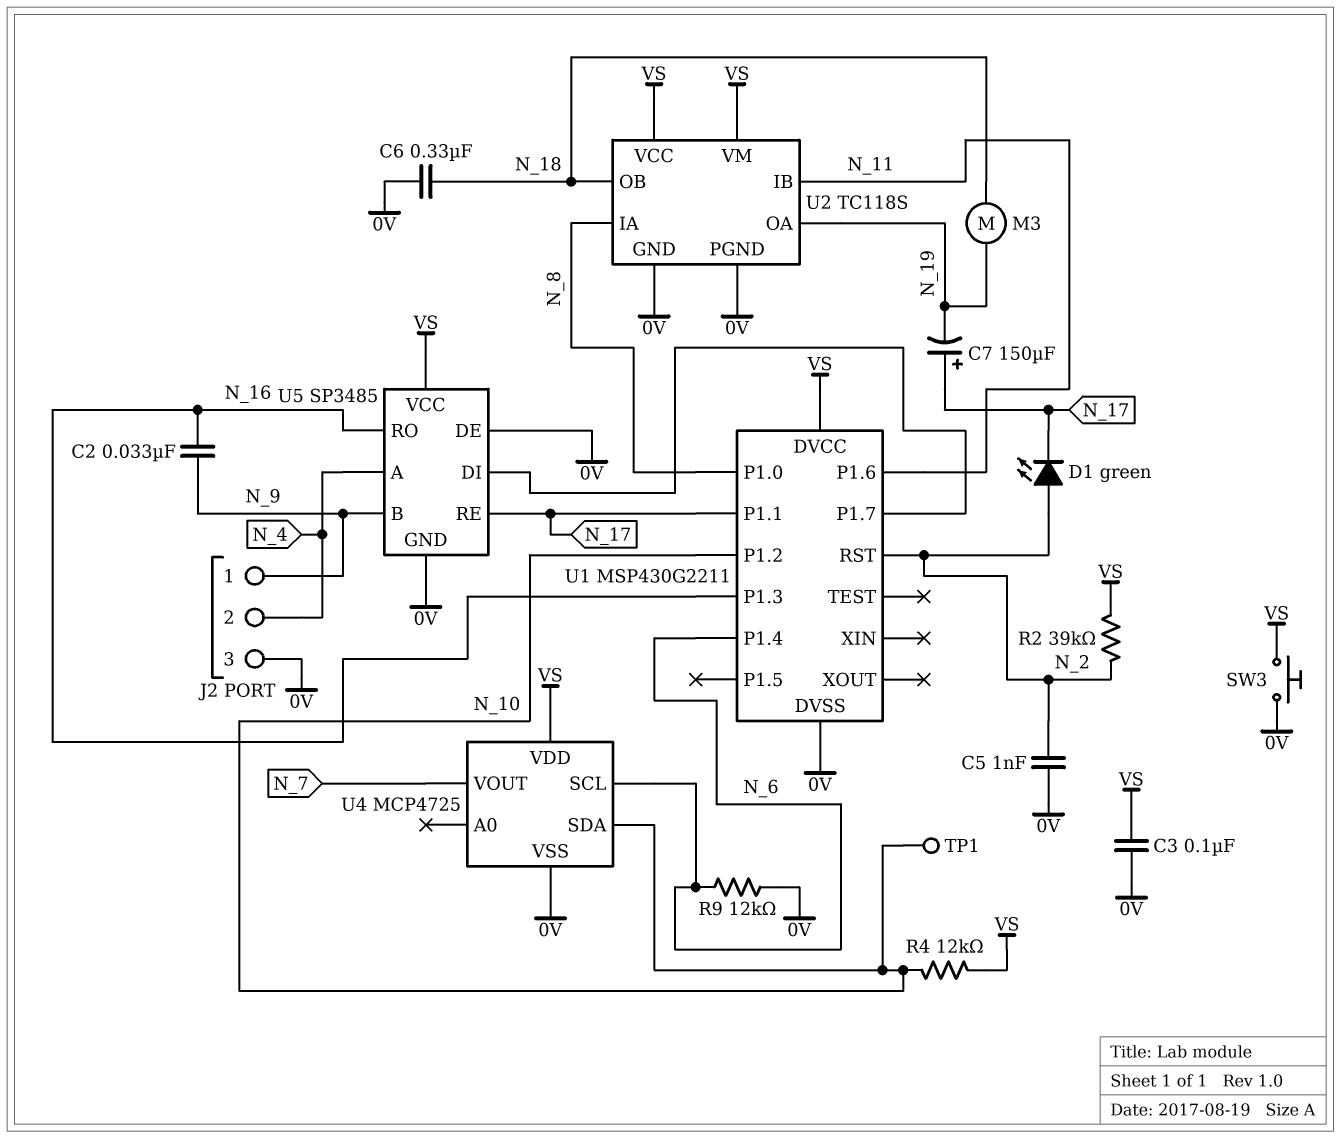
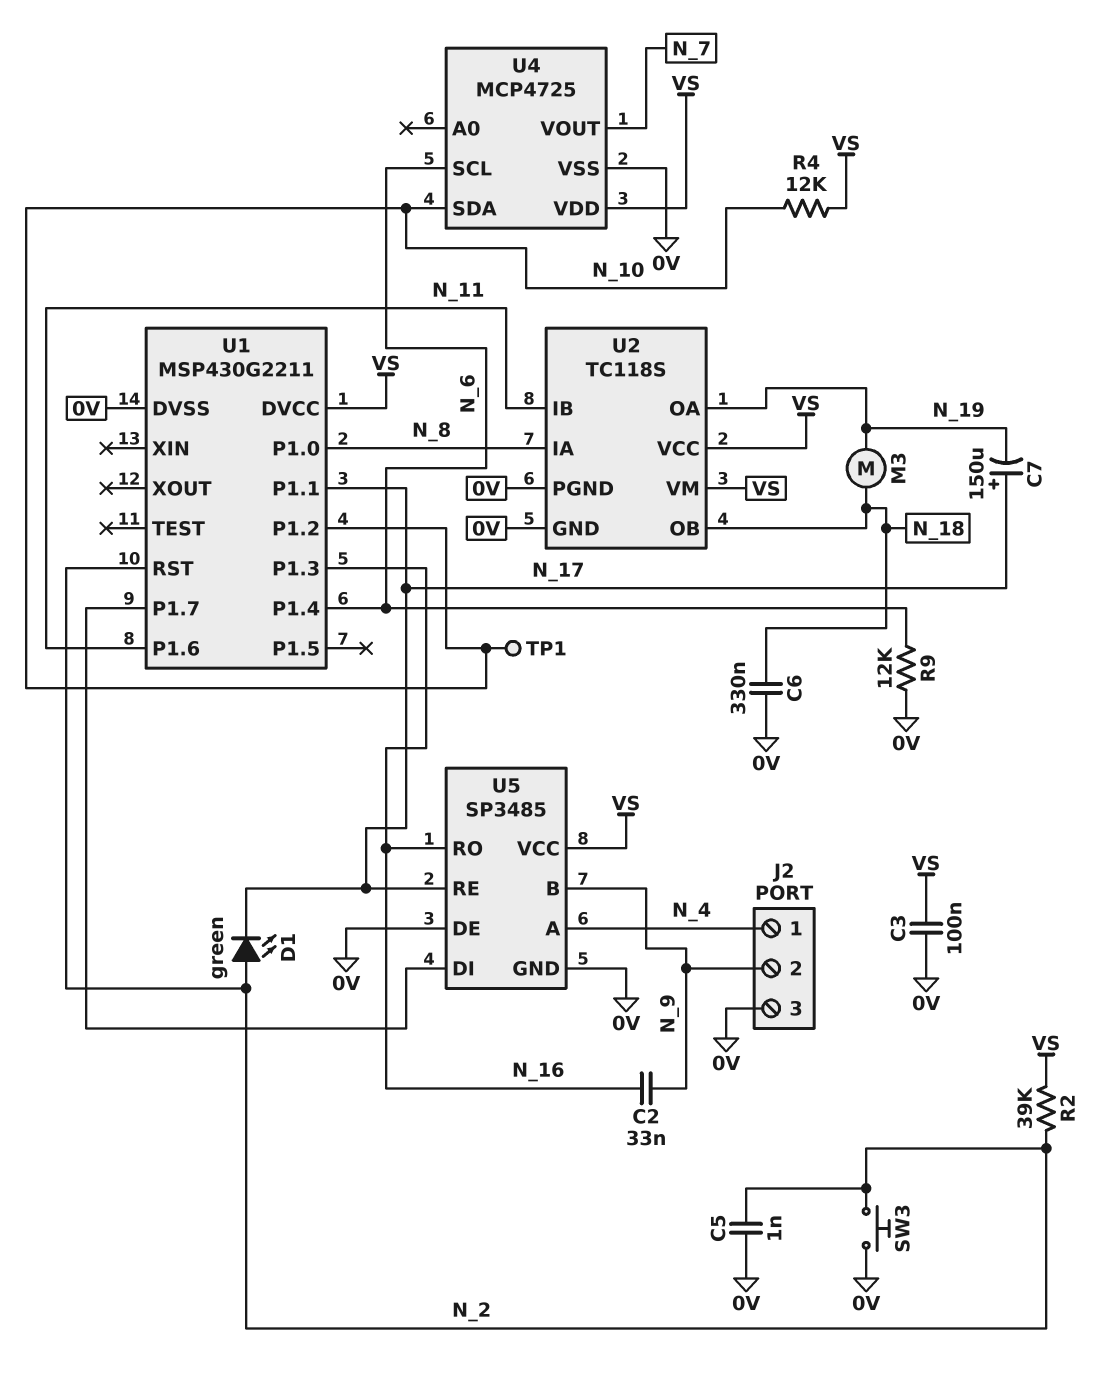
J2 pin 1: N_9 -> N_4
J2 pin 2: N_4 -> N_9
SW3: button (0V, VS) -> button (0V, N_2)

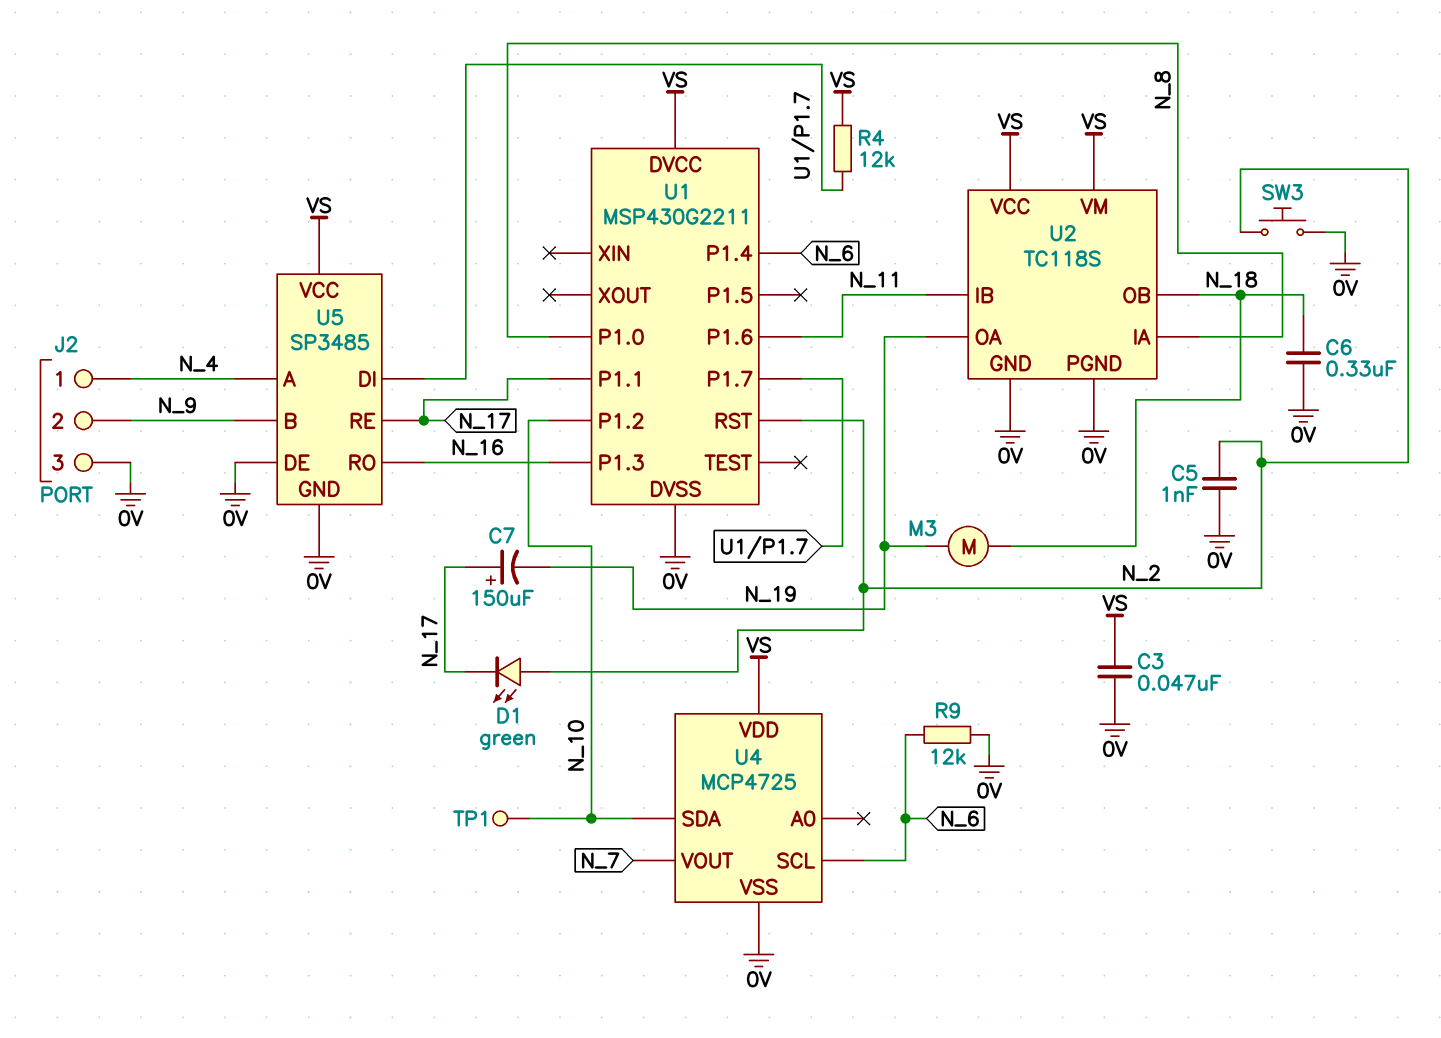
C2: 33nF (N_9, N_16) -> none
C3: 100nF (0V, VS) -> 47nF (0V, VS)
R2: 39k (N_2, VS) -> none
R4: 12k (N_10, VS) -> 12k (U1/P1.7, VS)

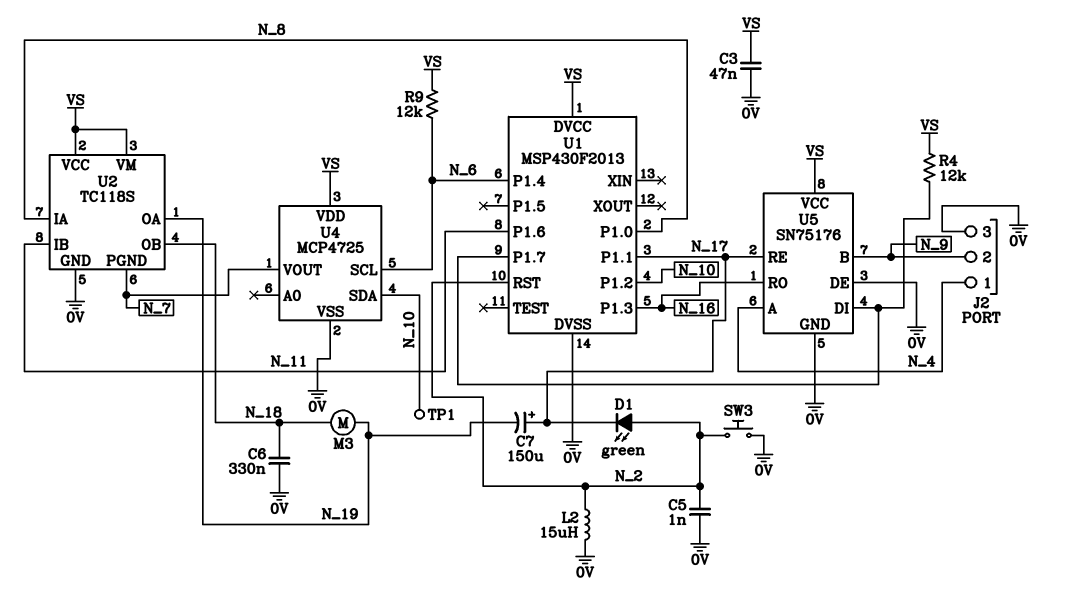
L2: none -> 15uH (0V, N_2)
R9: 12k (0V, N_6) -> 12k (N_6, VS)
U1: MSP430G2211 -> MSP430F2013
U2 pin PGND: 0V -> N_7
U5: SP3485 -> SN75176

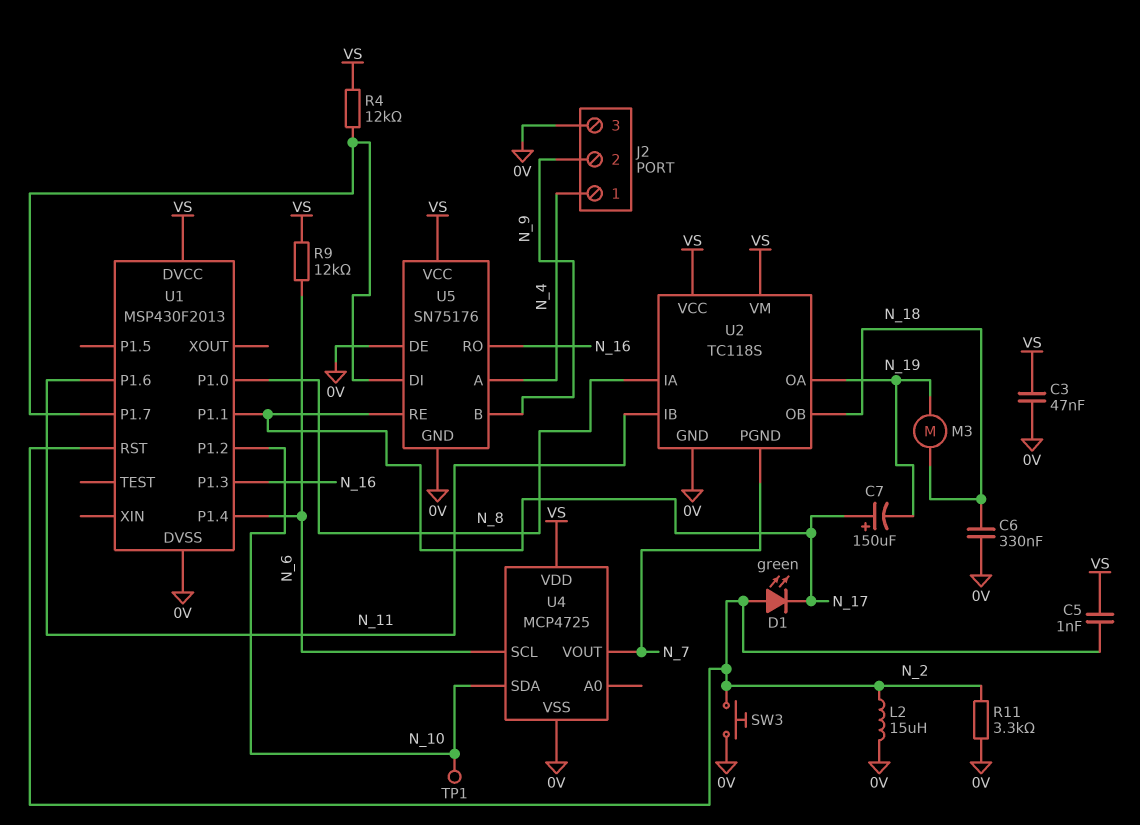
C5: 1nF (0V, N_2) -> 1nF (N_2, VS)
R11: none -> 3.3k (0V, N_2)

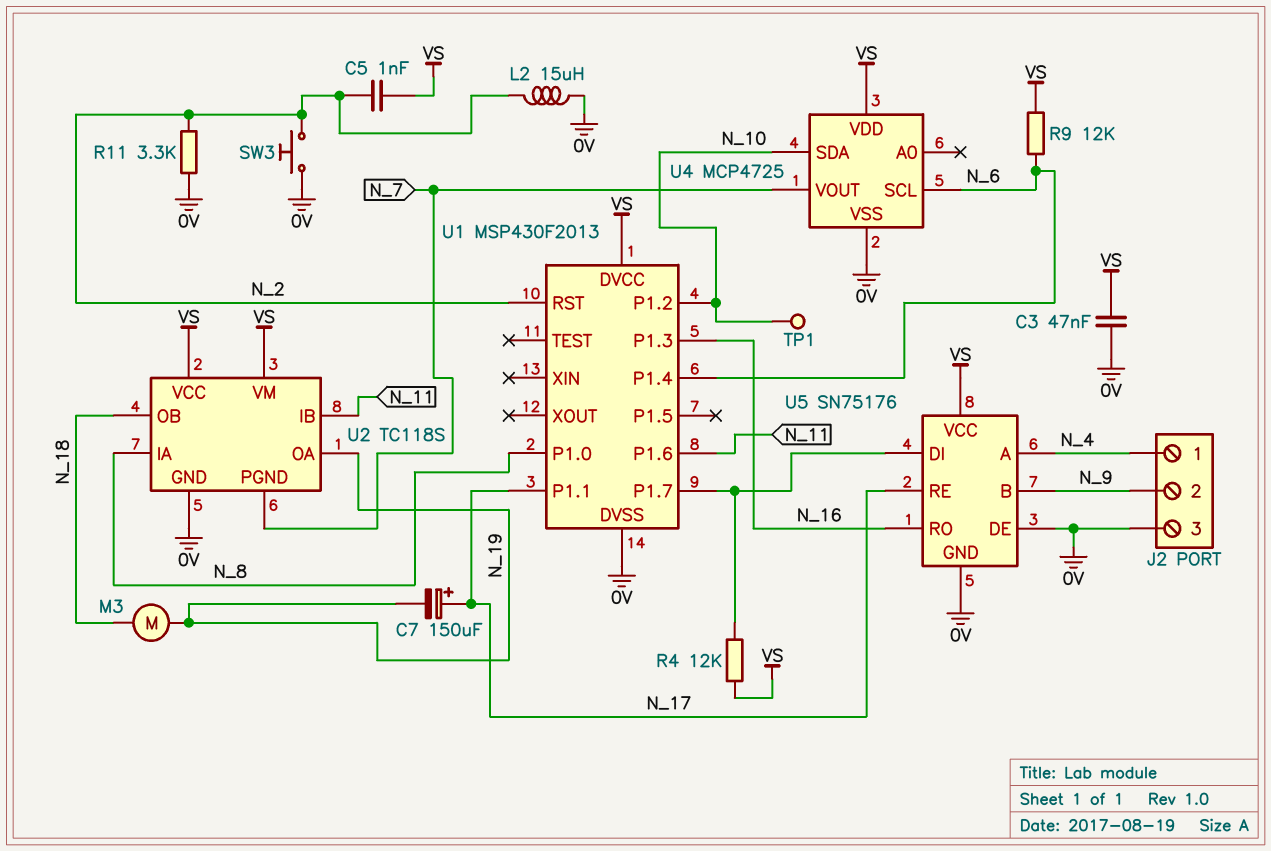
C6: 330nF (0V, N_18) -> none
D1: LED green (A N_2, K N_17) -> none

